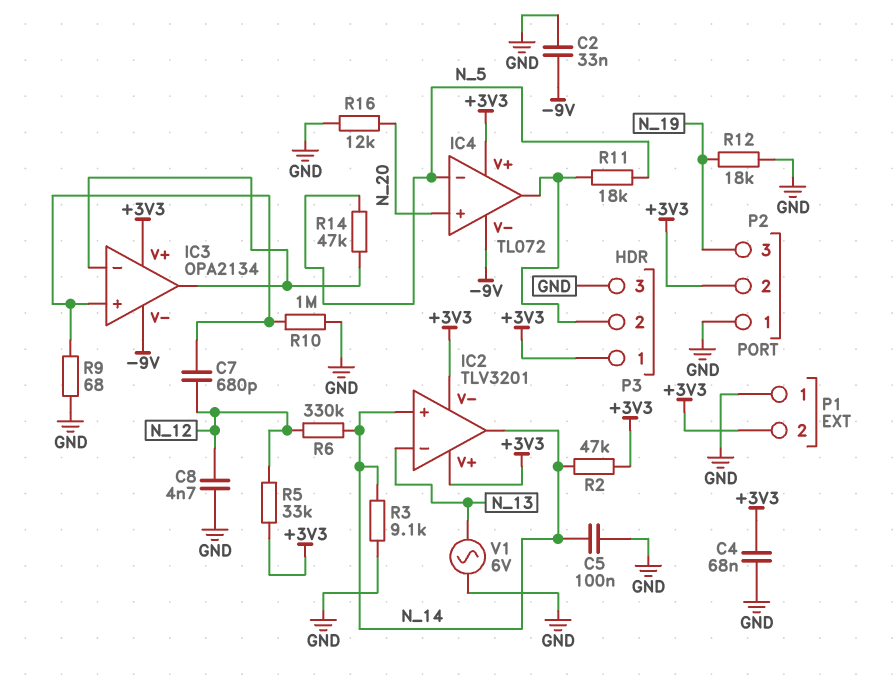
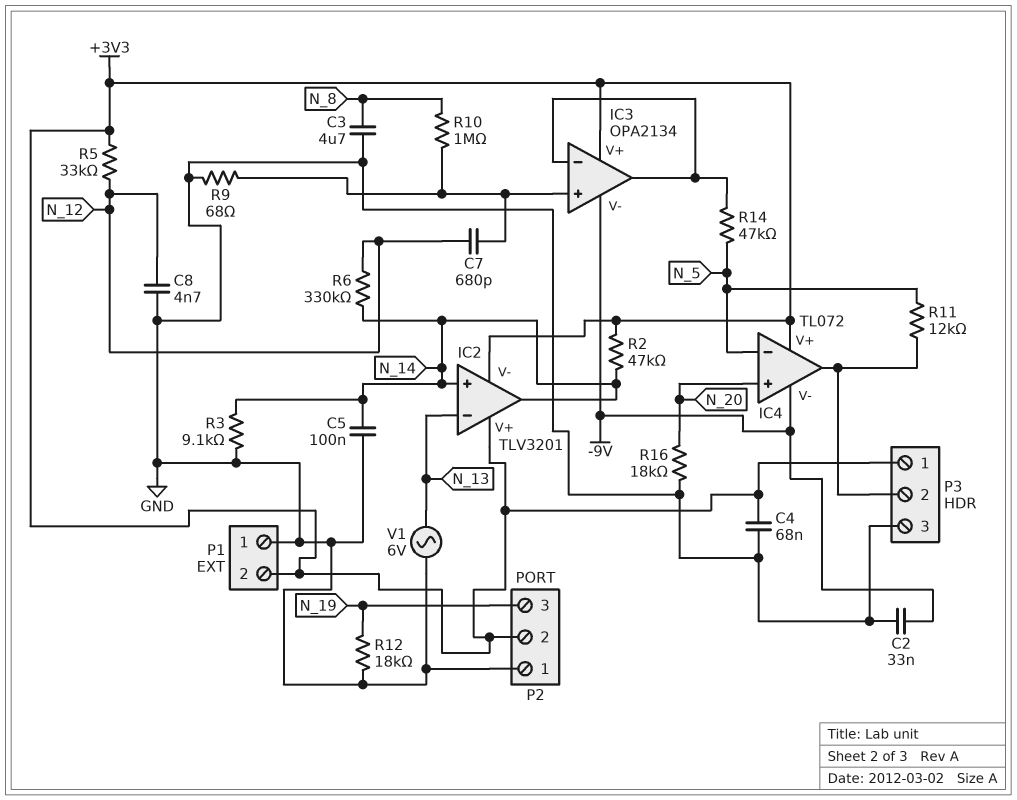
C3: none -> 4.7uF (GND, N_8)
R10: 1M (GND, IC3/in+) -> 1M (IC3/in+, N_8)
R11: 18k (IC4/out, N_5) -> 12k (IC4/out, N_5)
R16: 12k (GND, N_20) -> 18k (GND, N_20)

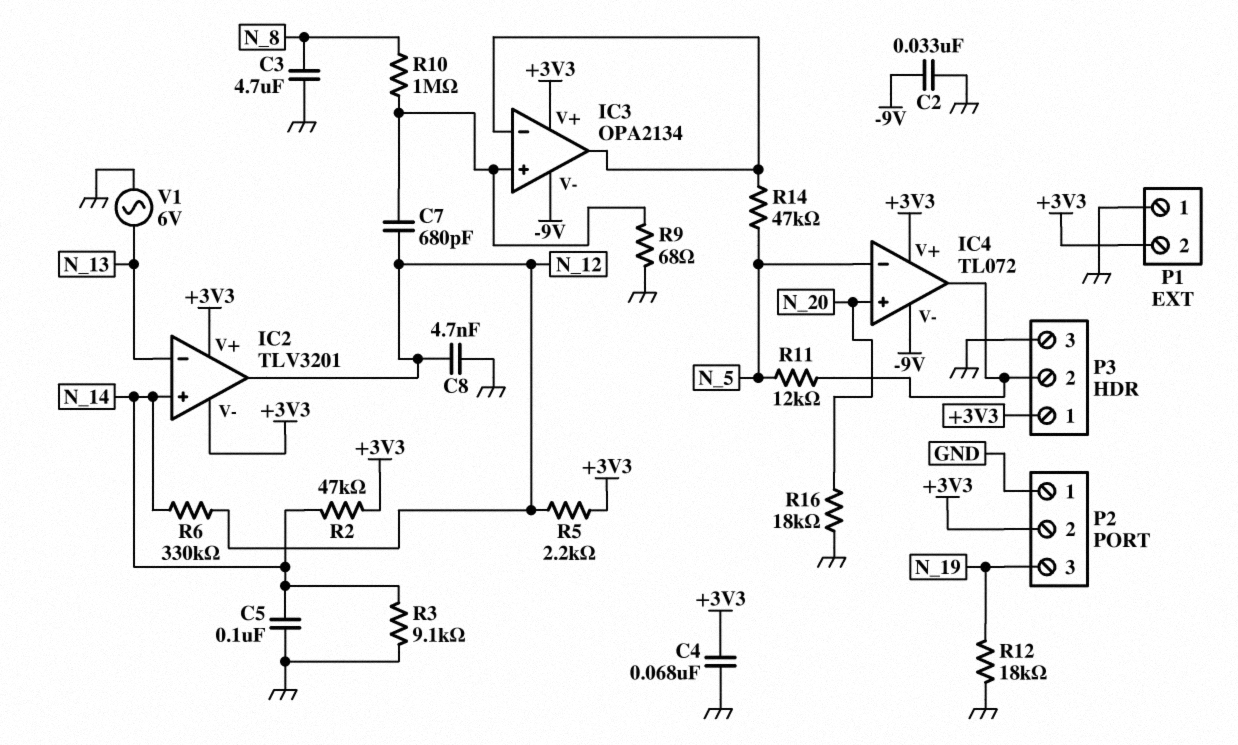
IC2 pin out: N_14 -> N_12
R5: 33k (+3V3, N_12) -> 2.2k (+3V3, N_12)

